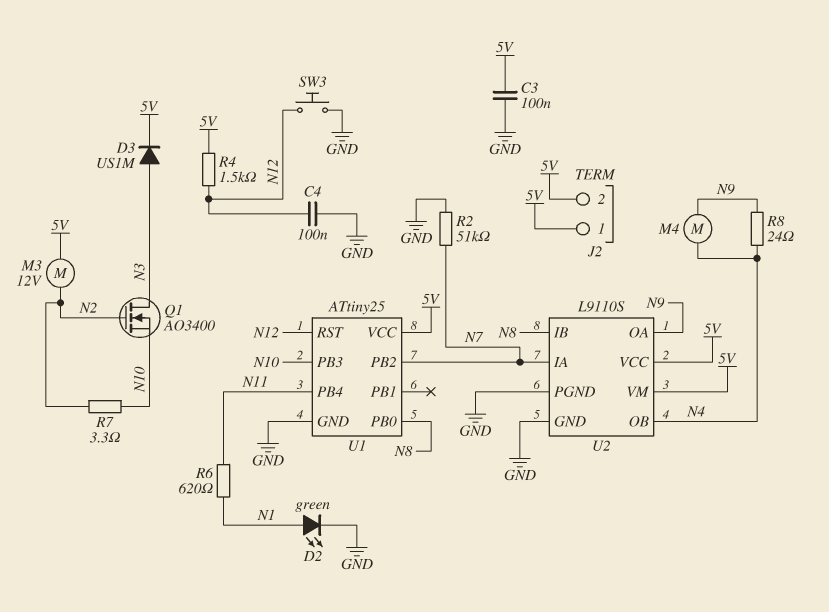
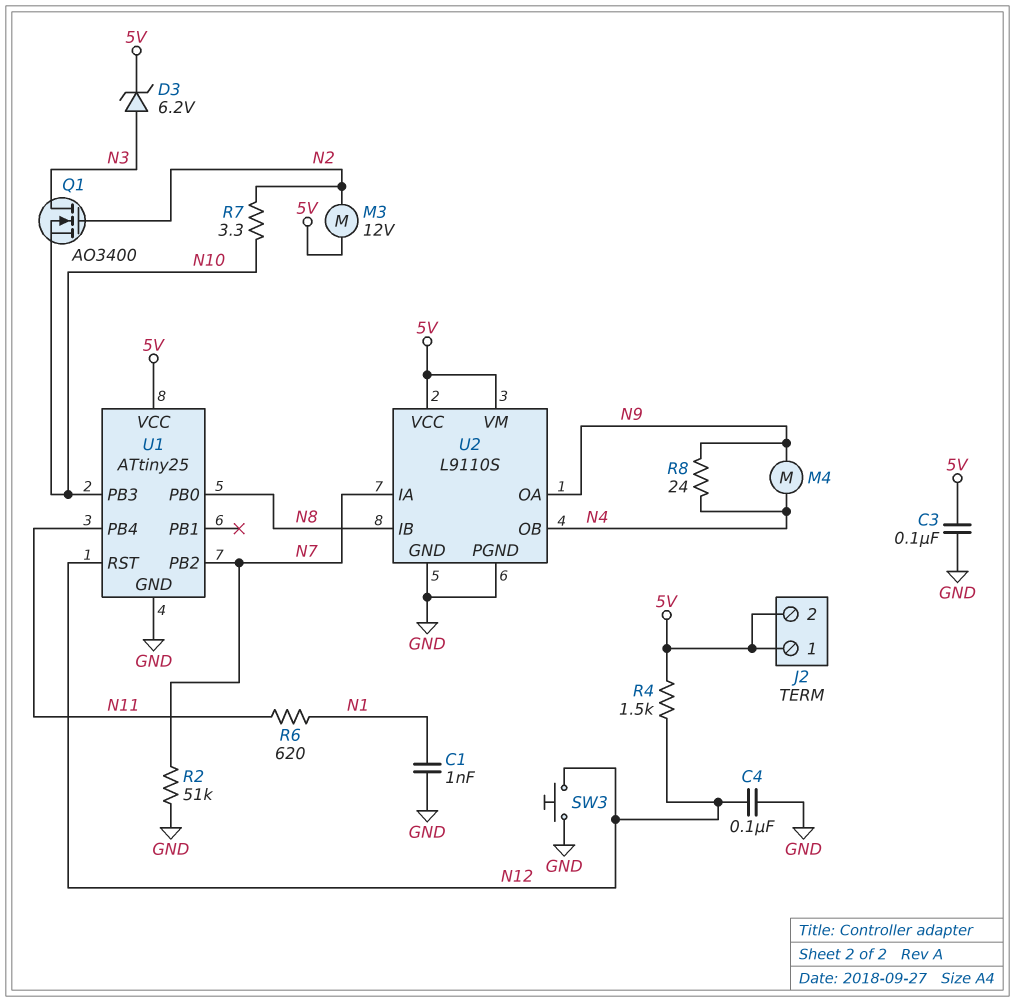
C1: none -> 1nF (GND, N1)
D2: LED green (A N1, K GND) -> none
D3: diode US1M (A N3, K 5V) -> zener 6.2V (A N3, K 5V)

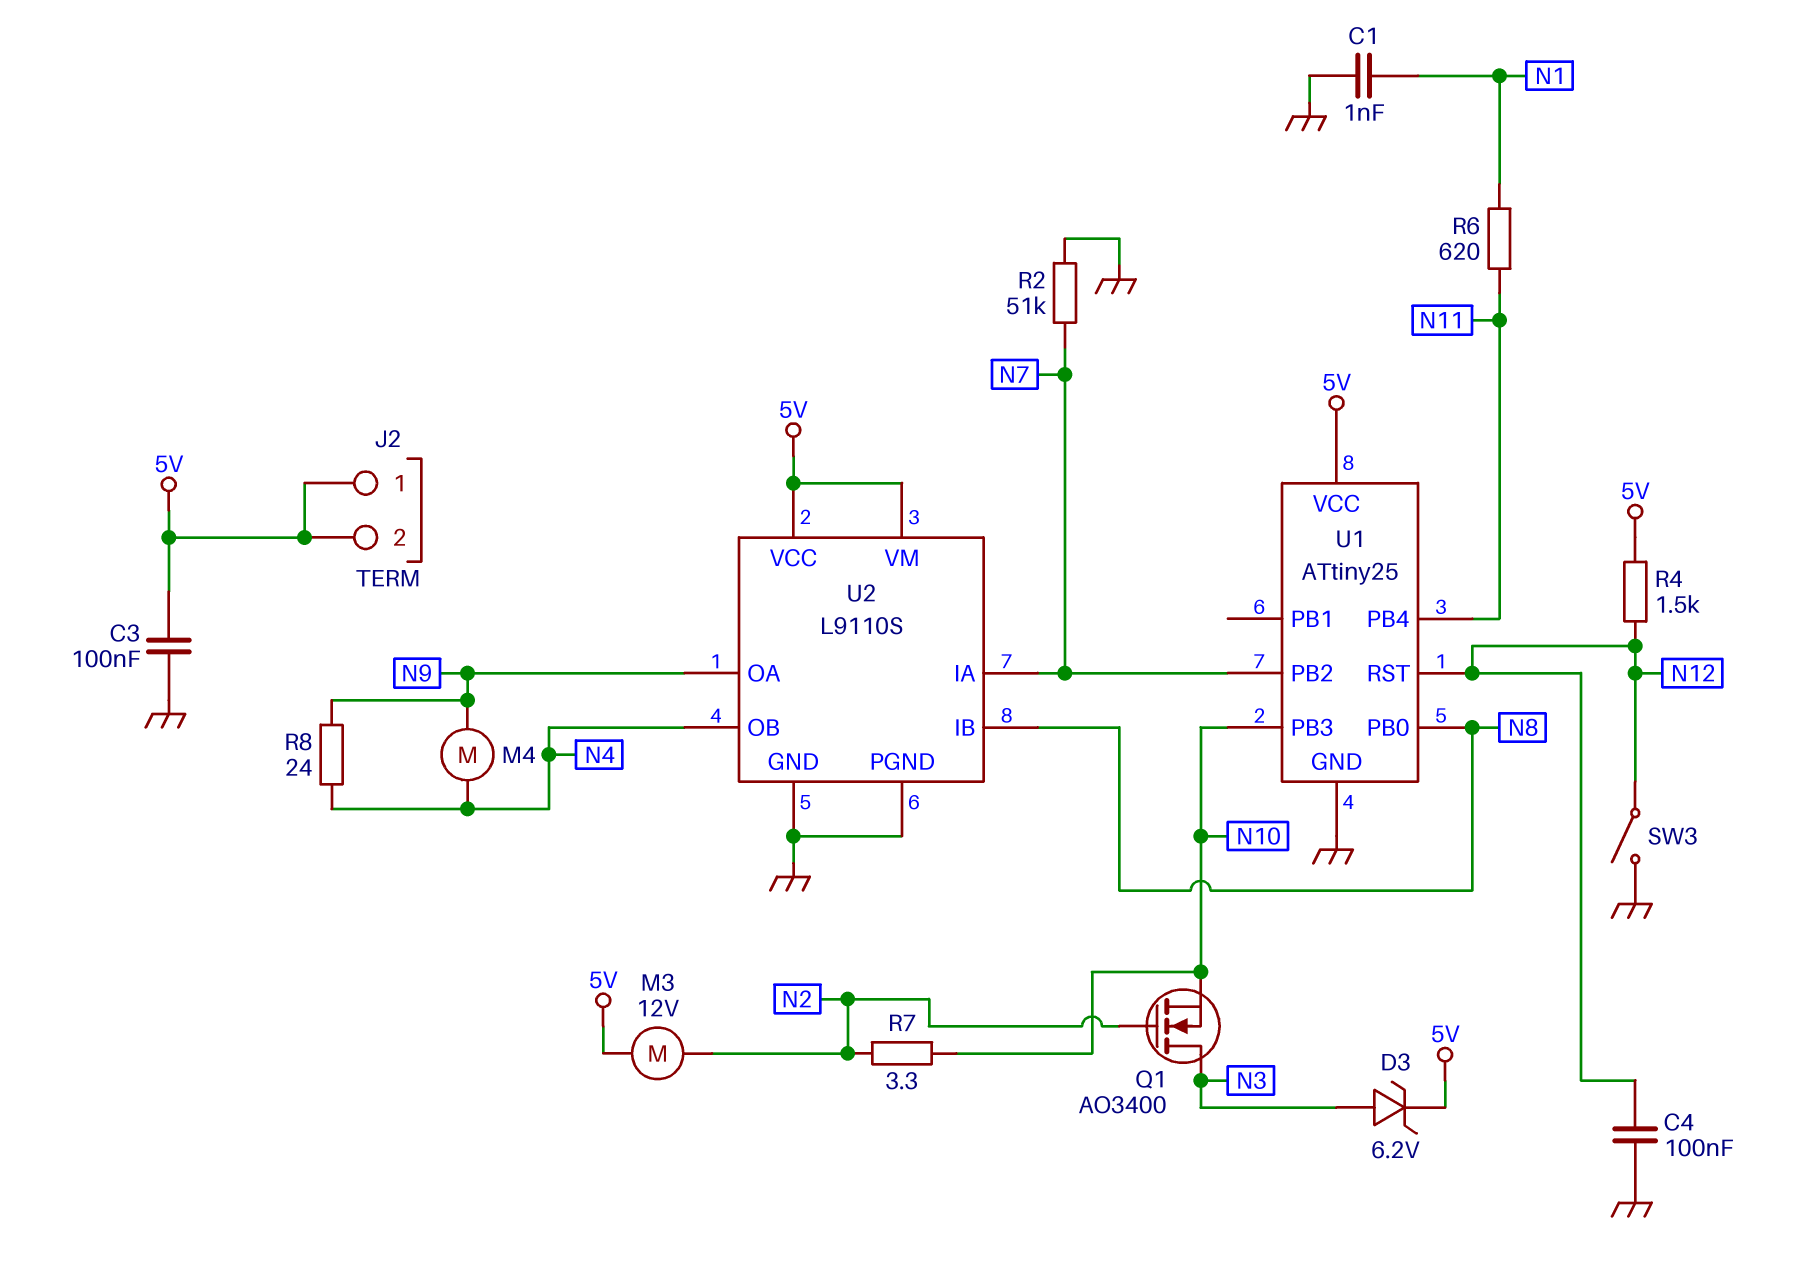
SW3: button (GND, N12) -> switch (GND, N12)

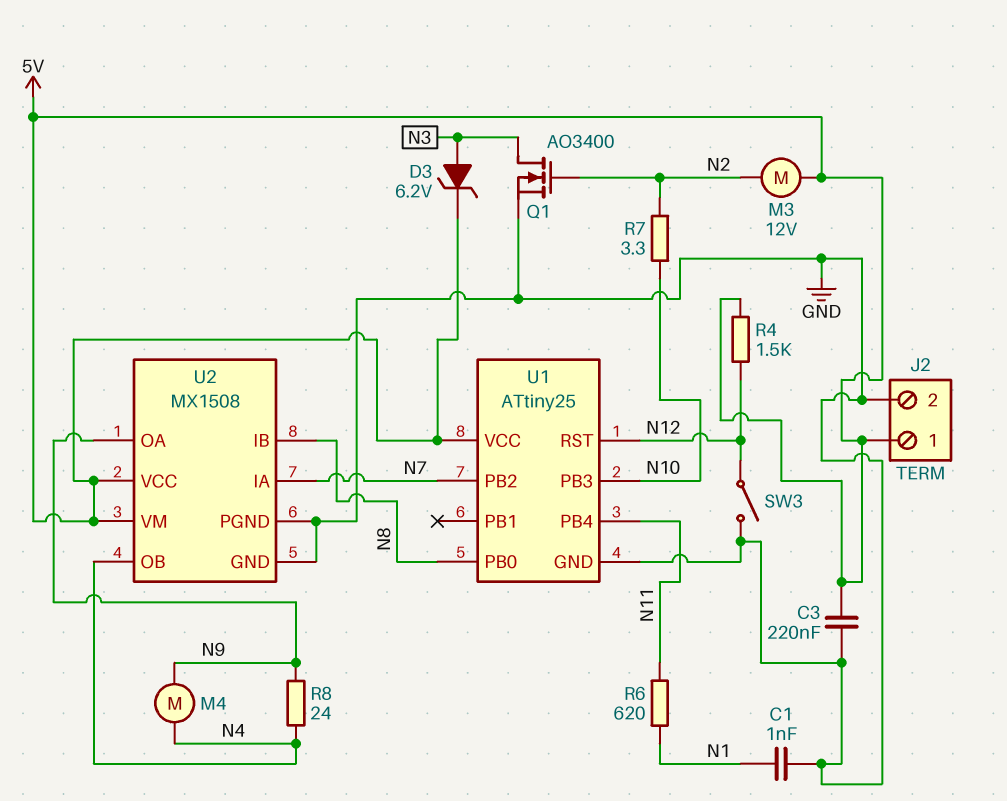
C3: 100nF (5V, GND) -> 220nF (5V, GND)
C4: 100nF (GND, N12) -> none
J2 pin 2: 5V -> GND
Q1: NMOS AO3400 (G N2, D N3, S N10) -> NMOS AO3400 (G N2, D N3, S GND)
R2: 51k (GND, N7) -> none
U2: L9110S -> MX1508

